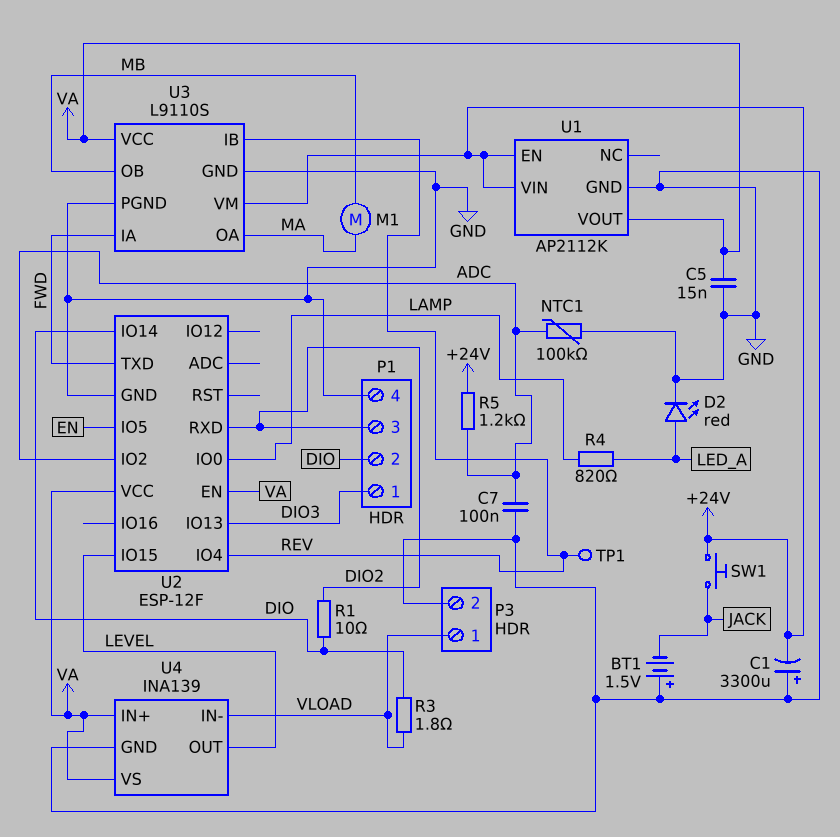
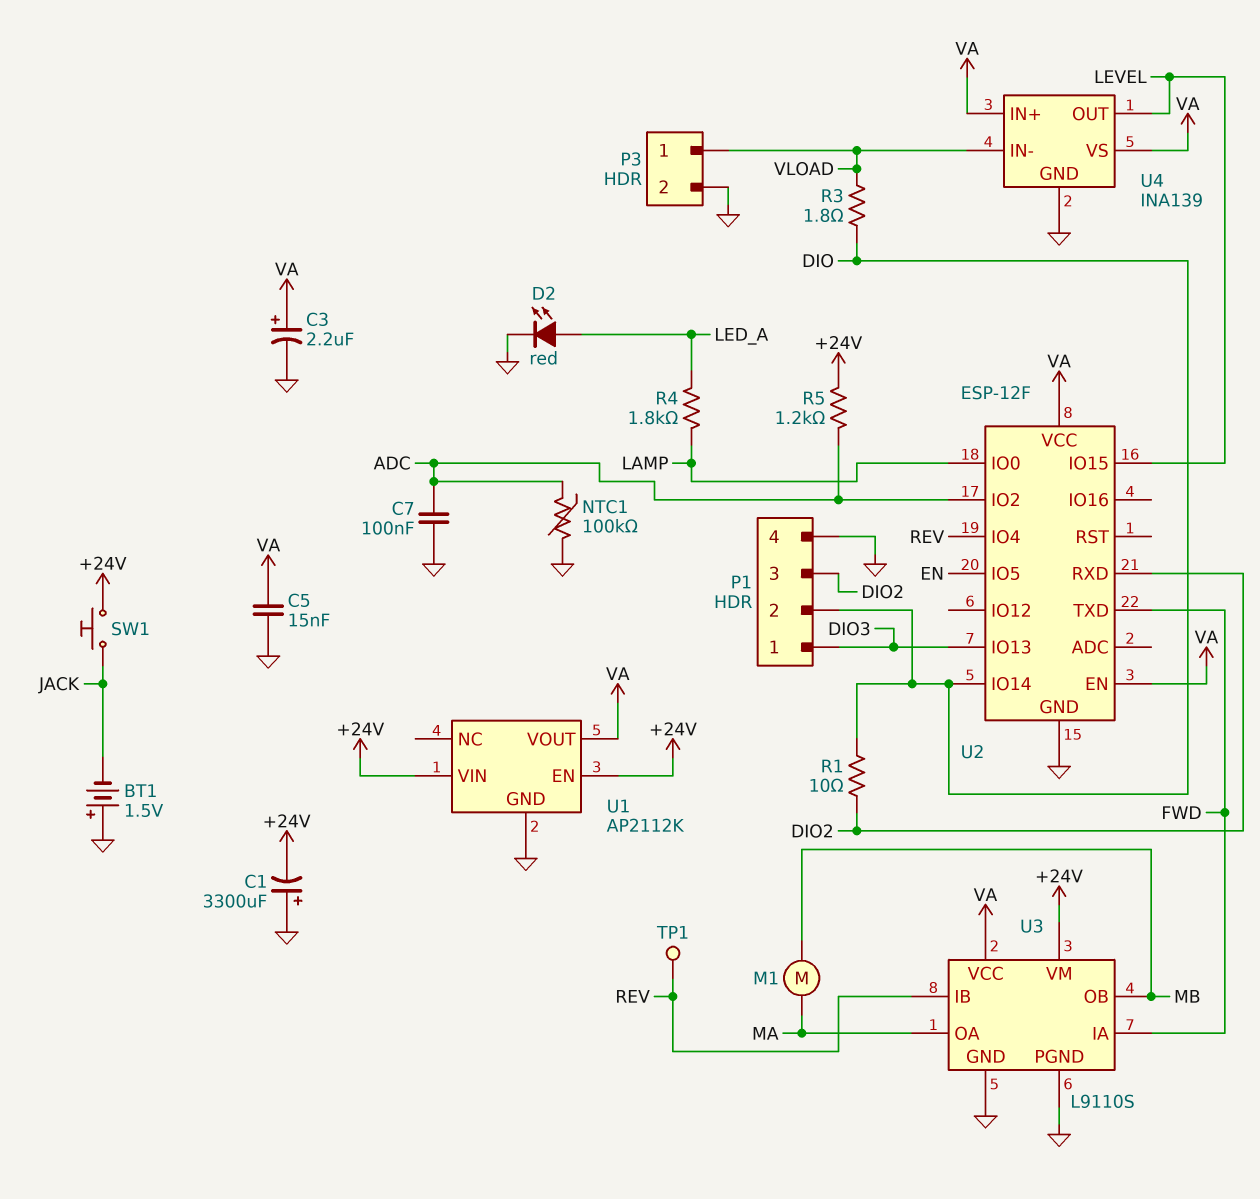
C3: none -> 2.2uF (plus VA, minus GND)
R4: 820 (LAMP, LED_A) -> 1.8k (LAMP, LED_A)

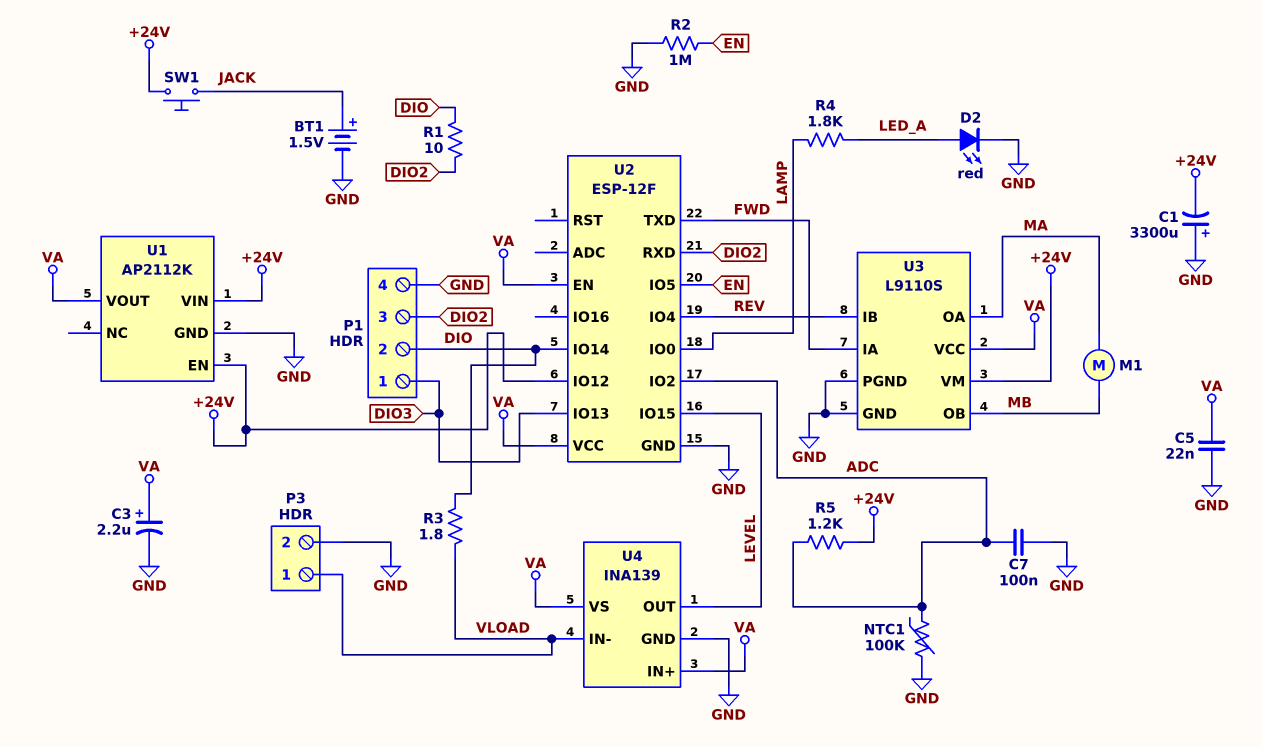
BT1: 1.5V (plus GND, minus JACK) -> 1.5V (plus JACK, minus GND)
C5: 15nF (GND, VA) -> 22nF (GND, VA)
R2: none -> 1M (EN, GND)
TP1: test point (REV) -> none
U2 pin IO12: none -> +24V

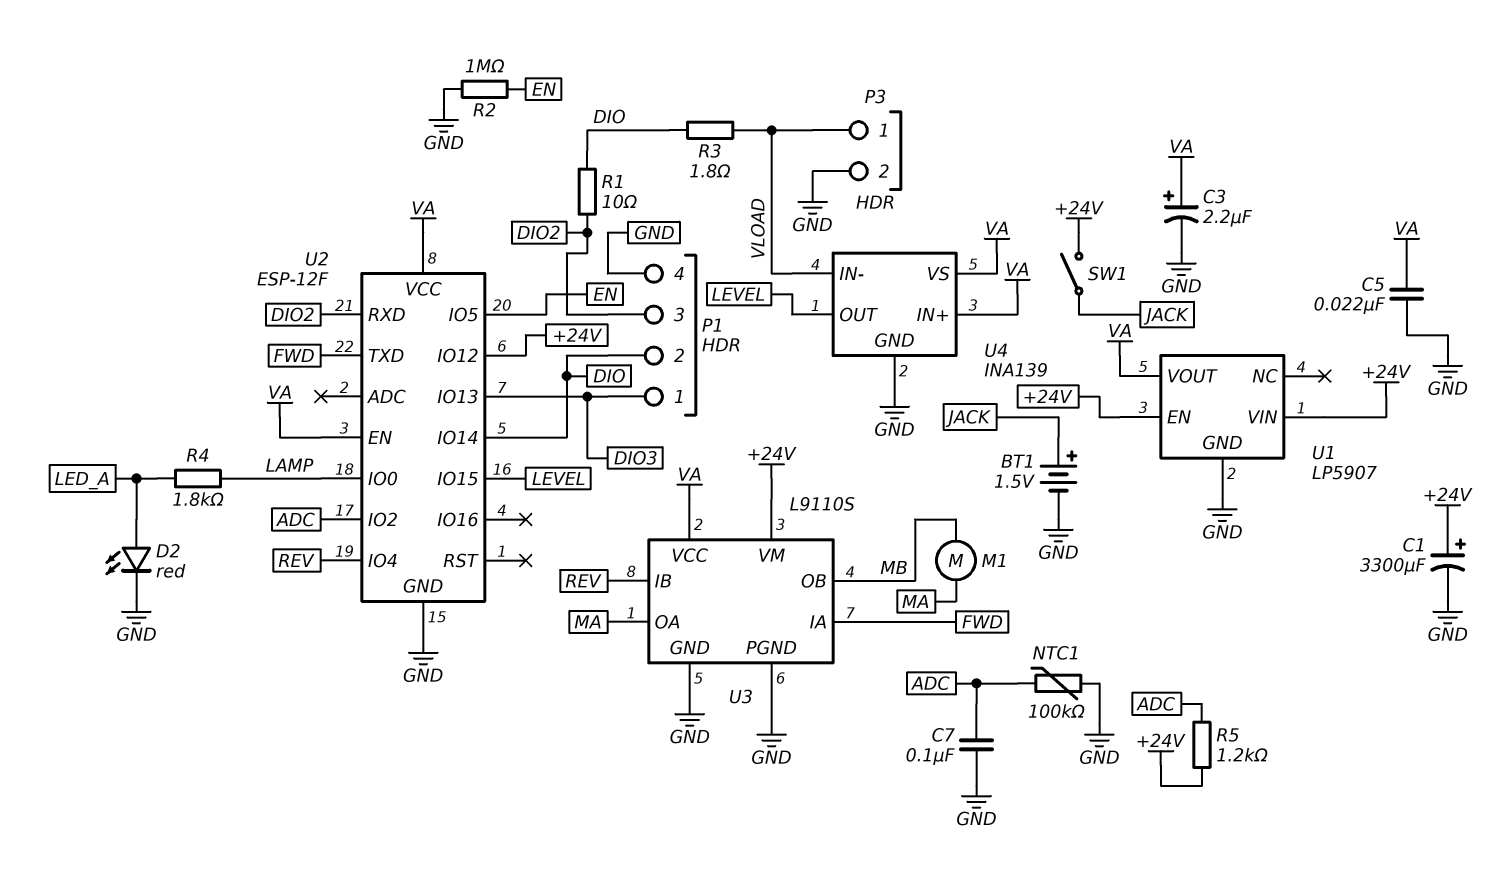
C1: 3300uF (plus GND, minus +24V) -> 3300uF (plus +24V, minus GND)
SW1: button (+24V, JACK) -> switch (+24V, JACK)
U1: AP2112K -> LP5907

